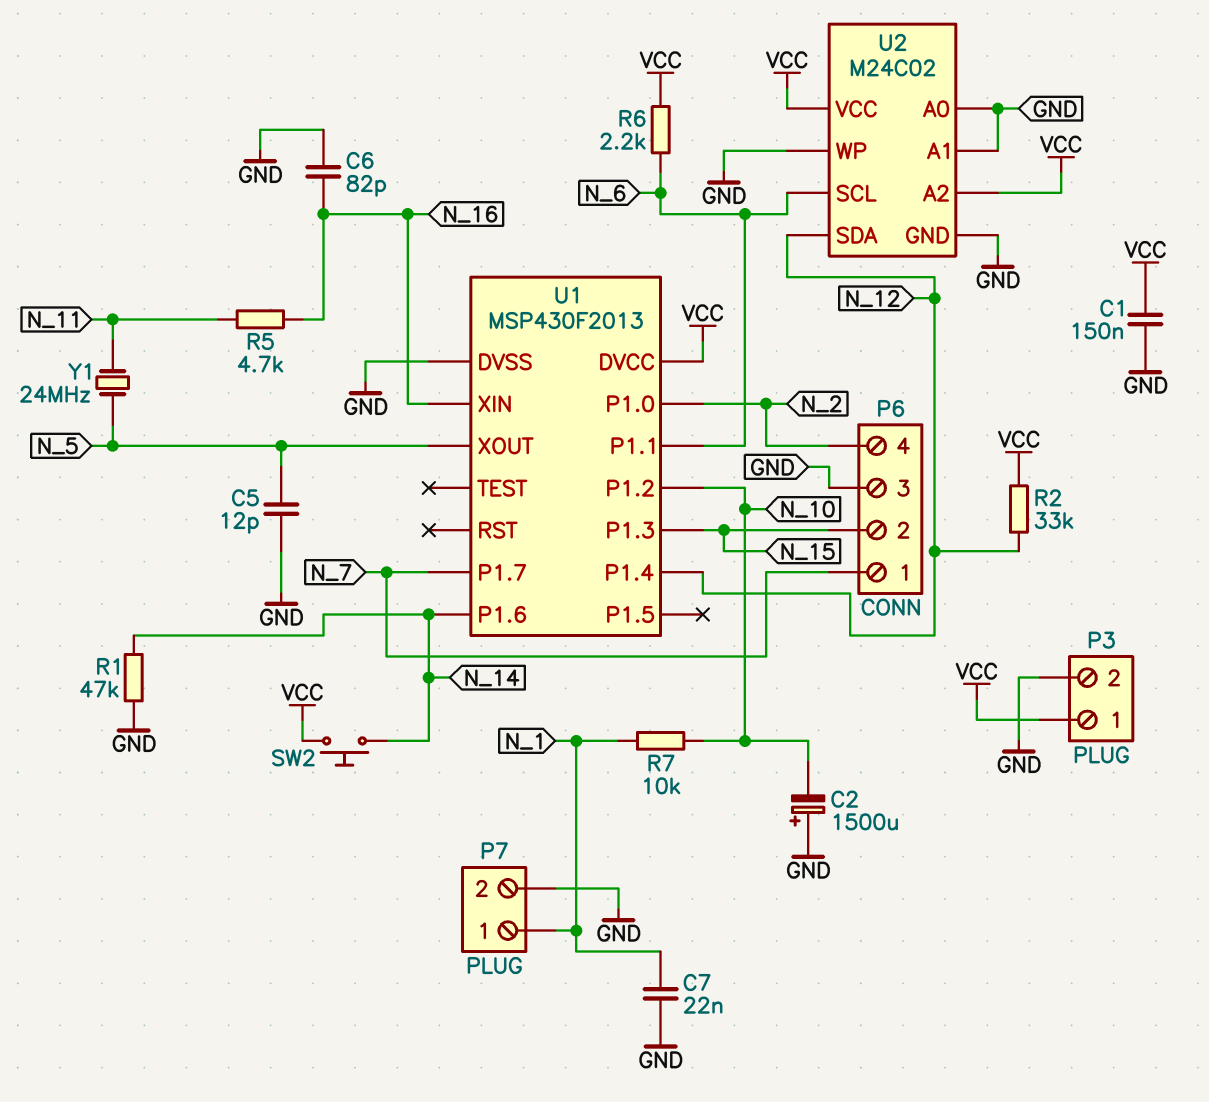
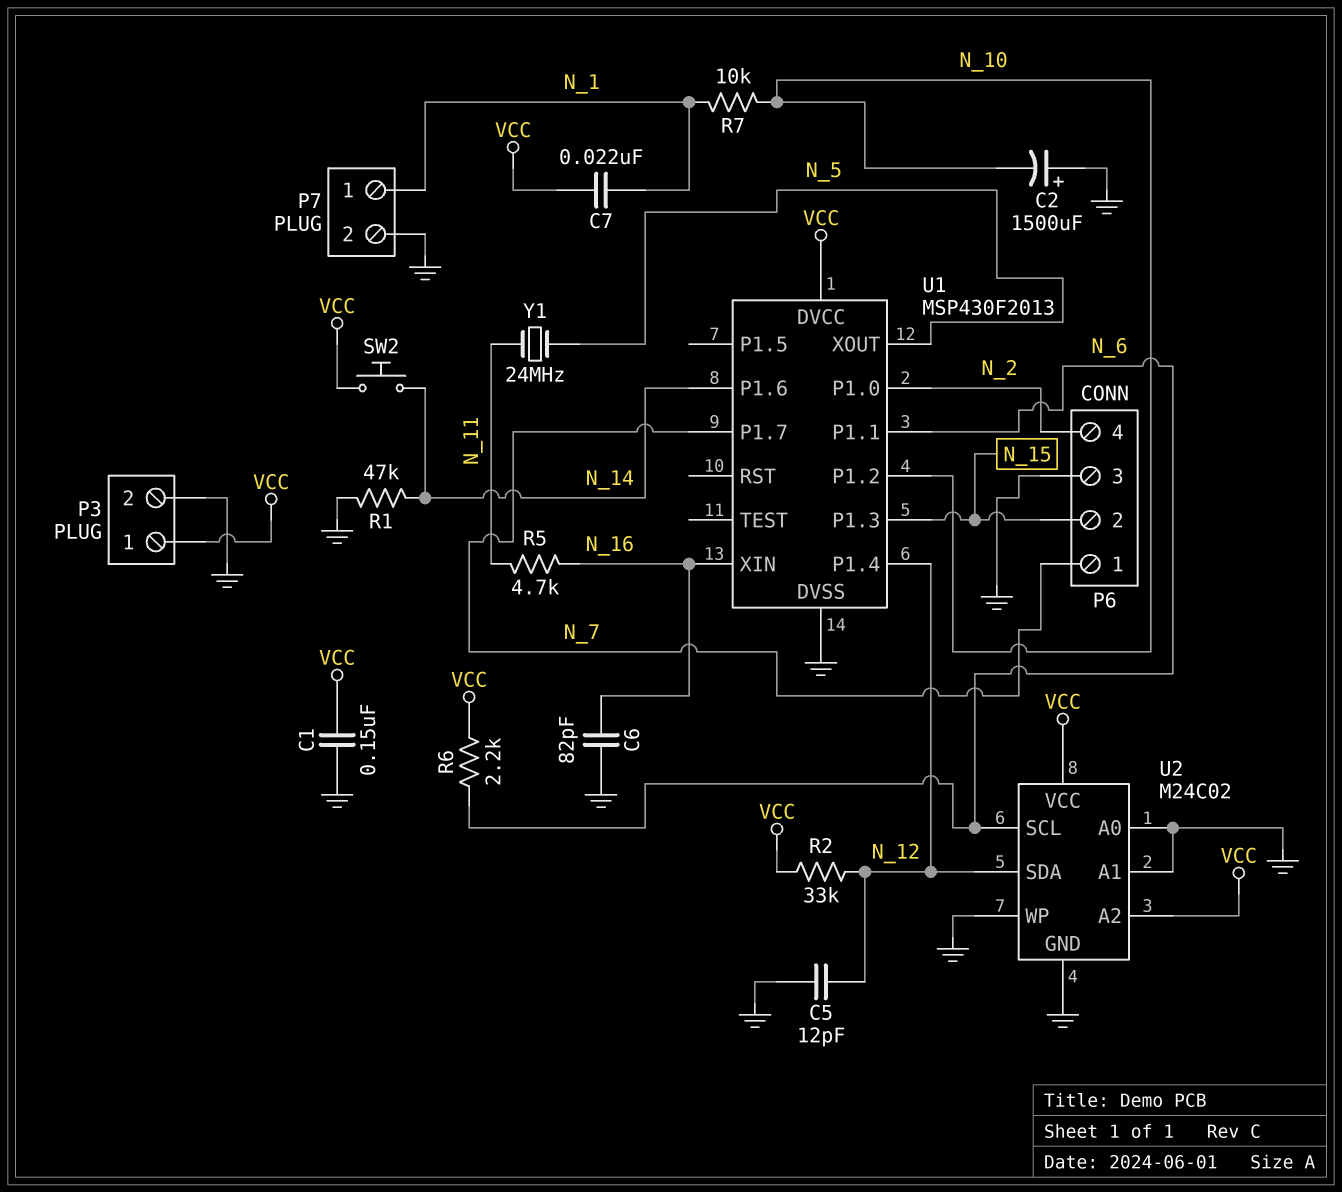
C5: 12pF (GND, N_5) -> 12pF (GND, N_12)
C7: 22nF (GND, N_1) -> 22nF (N_1, VCC)

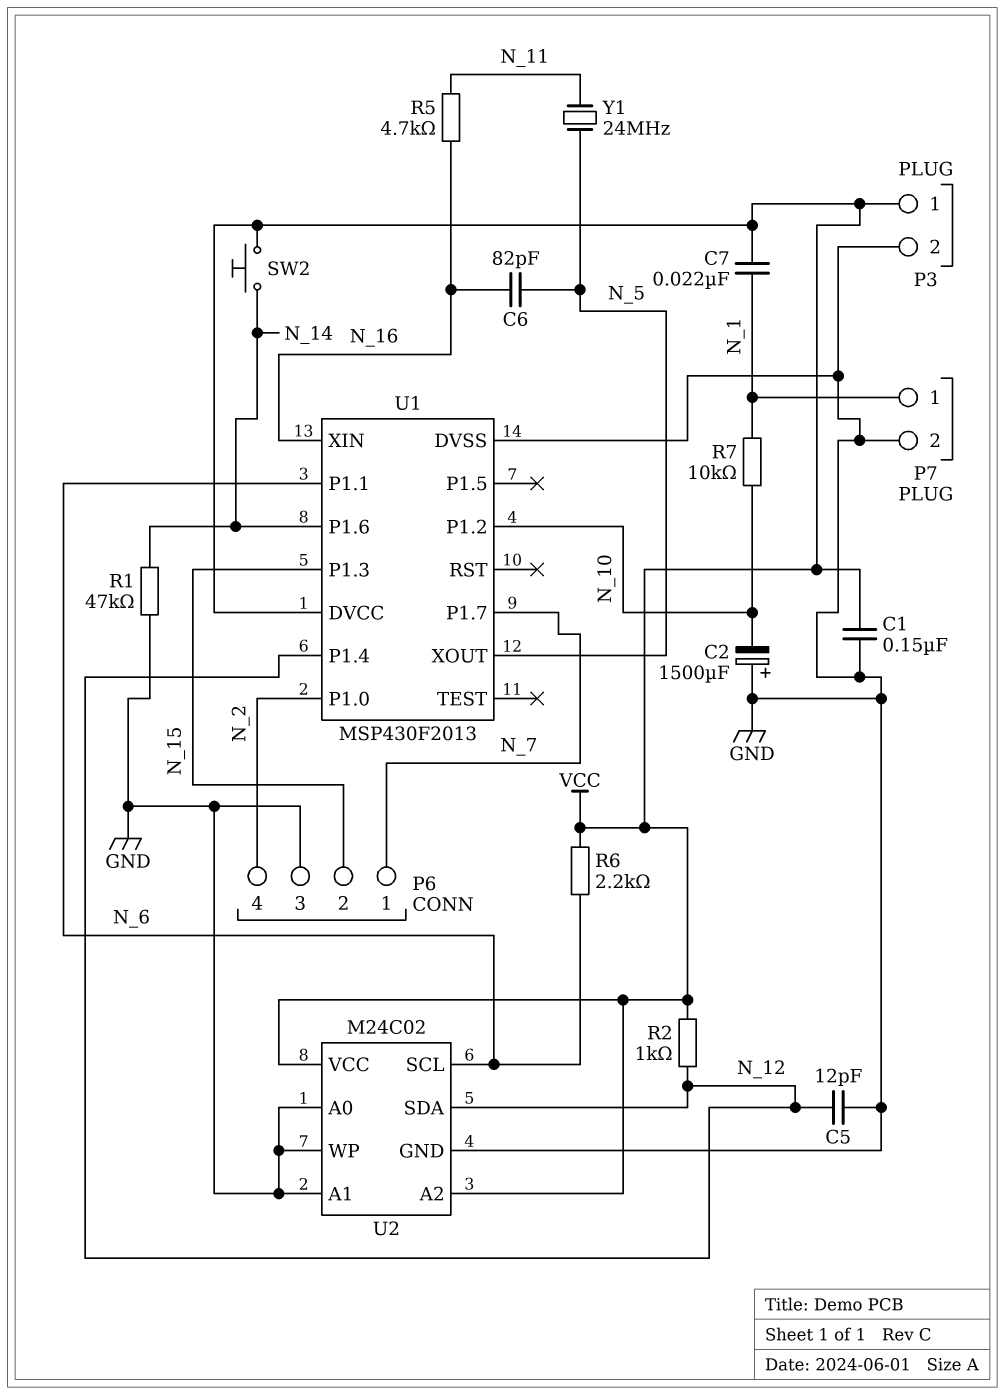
C6: 82pF (GND, N_16) -> 82pF (N_5, N_16)
R2: 33k (N_12, VCC) -> 1k (N_12, VCC)

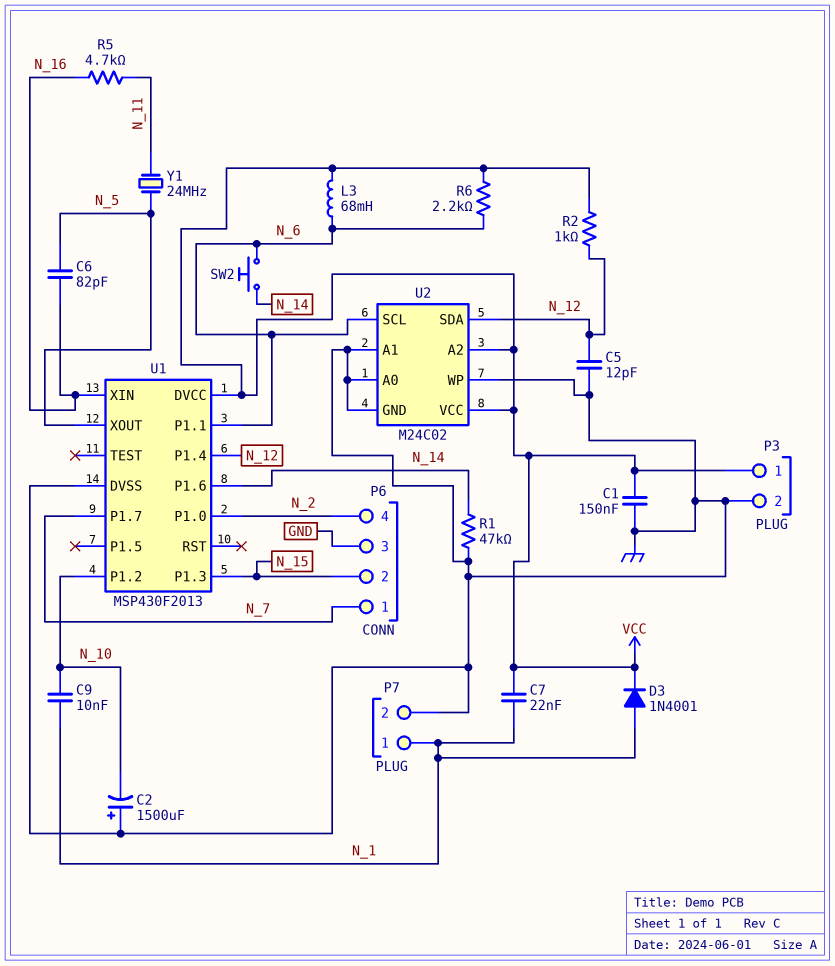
C9: none -> 10nF (N_1, N_10)
D3: none -> diode 1N4001 (A N_1, K VCC)
L3: none -> 68mH (N_6, VCC)
R7: 10k (N_1, N_10) -> none
SW2: button (N_14, VCC) -> button (N_6, N_14)

